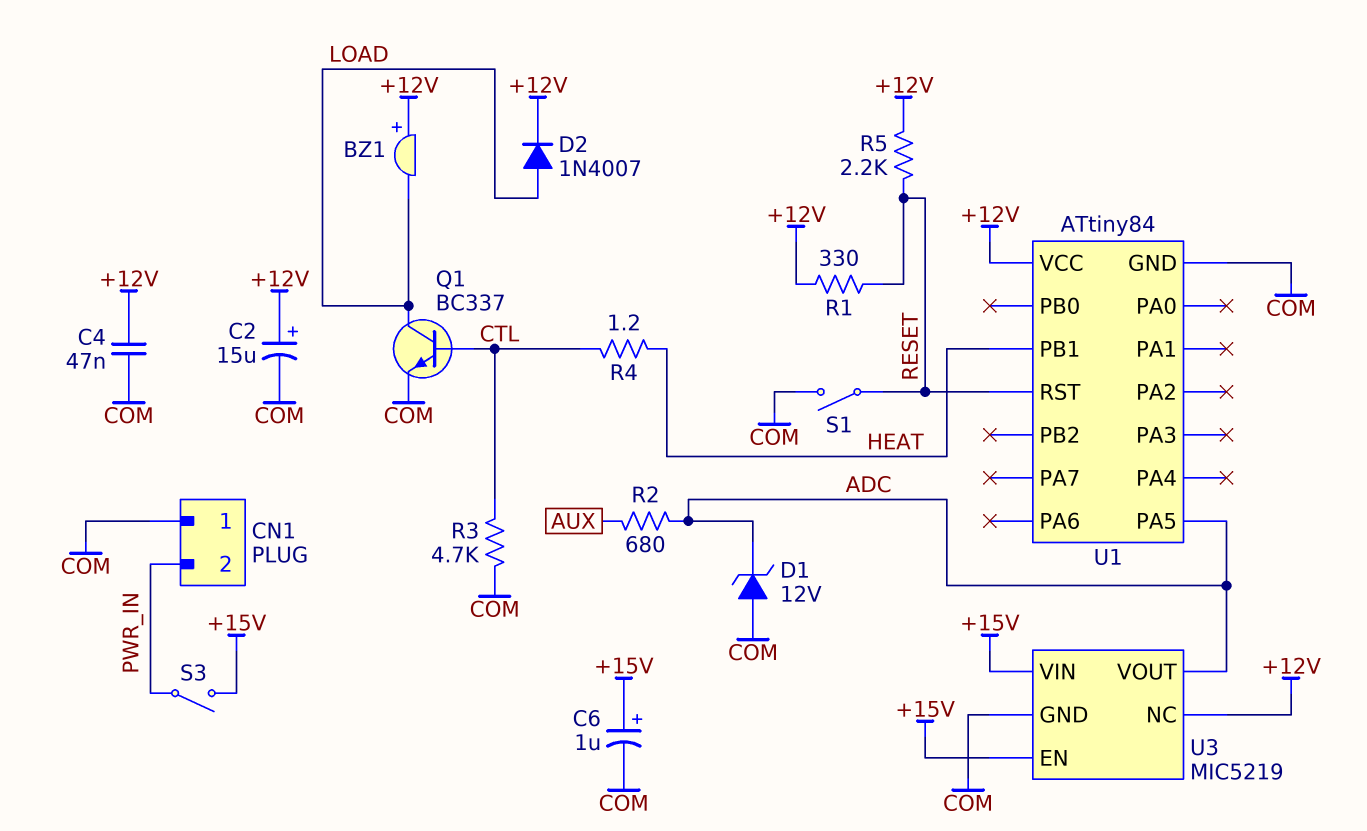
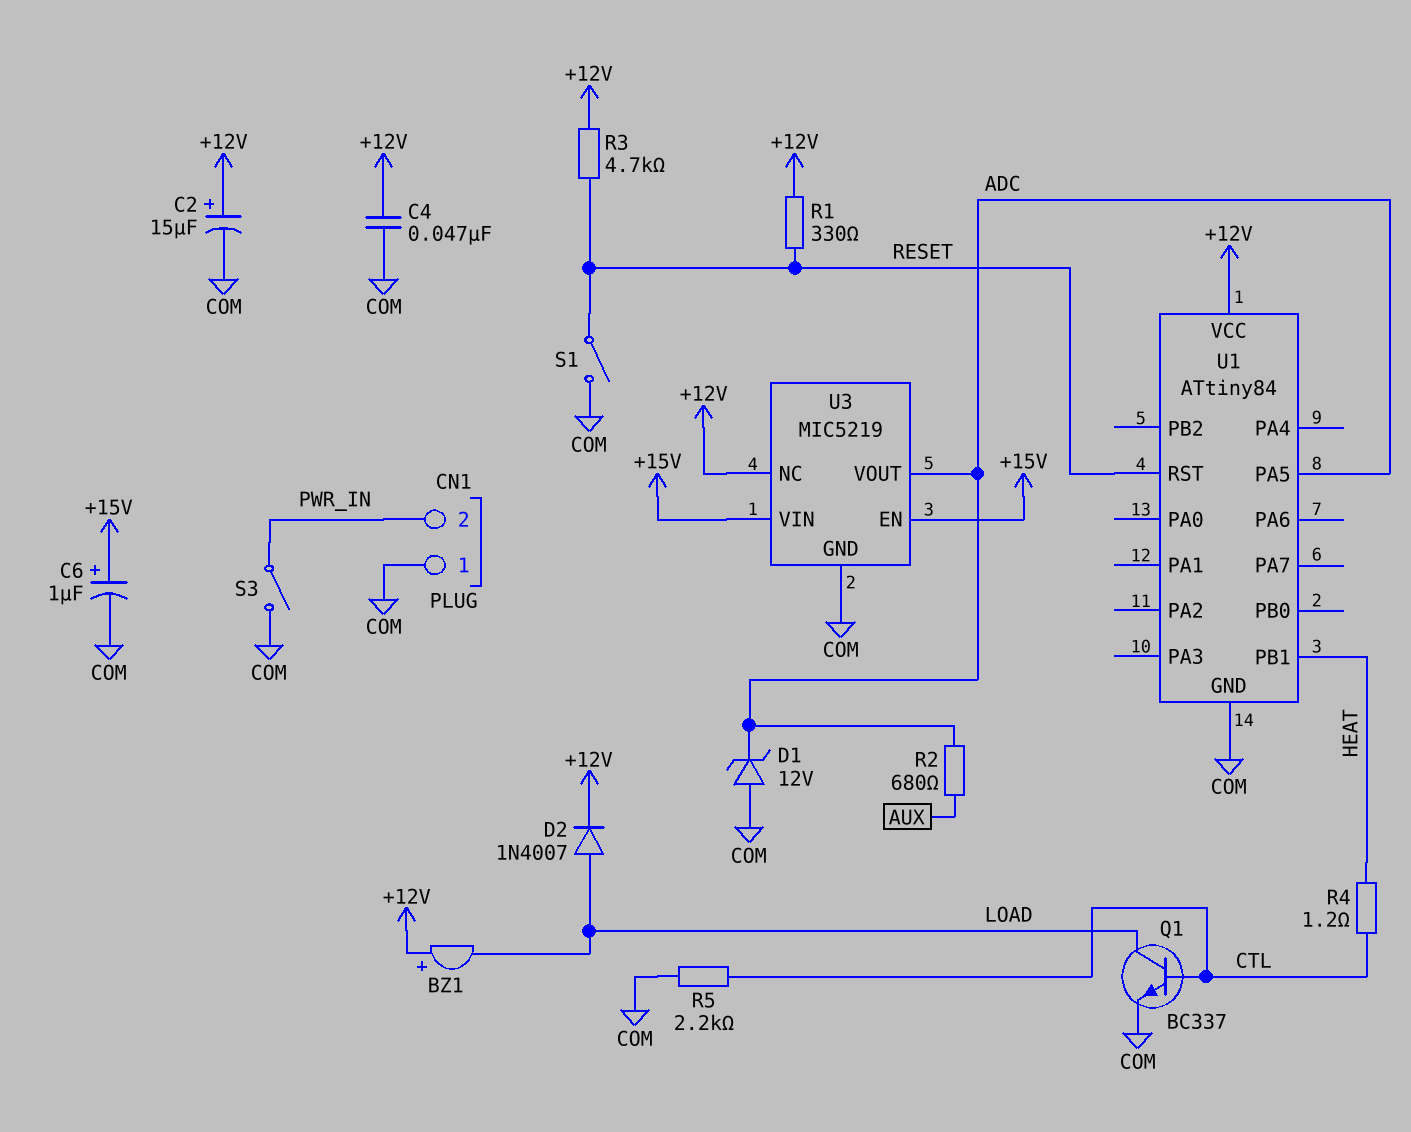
R3: 4.7k (COM, CTL) -> 4.7k (+12V, RESET)
R5: 2.2k (+12V, RESET) -> 2.2k (COM, CTL)
S3: switch (+15V, PWR_IN) -> switch (COM, PWR_IN)

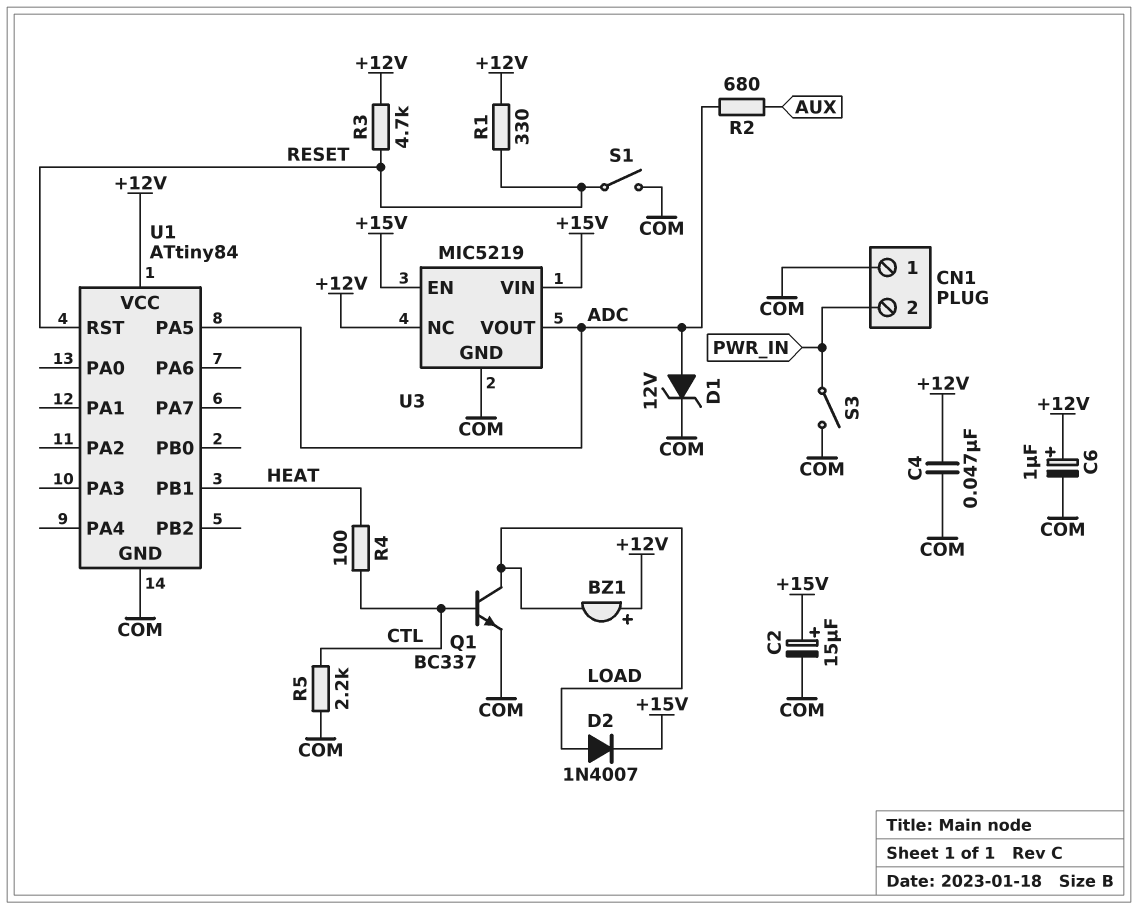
C2: 15uF (plus +12V, minus COM) -> 15uF (plus +15V, minus COM)
C6: 1uF (plus +15V, minus COM) -> 1uF (plus +12V, minus COM)
D1: zener 12V (A COM, K ADC) -> zener 12V (A ADC, K COM)
D2: diode 1N4007 (A LOAD, K +12V) -> diode 1N4007 (A LOAD, K +15V)
R4: 1.2 (CTL, HEAT) -> 100 (CTL, HEAT)

